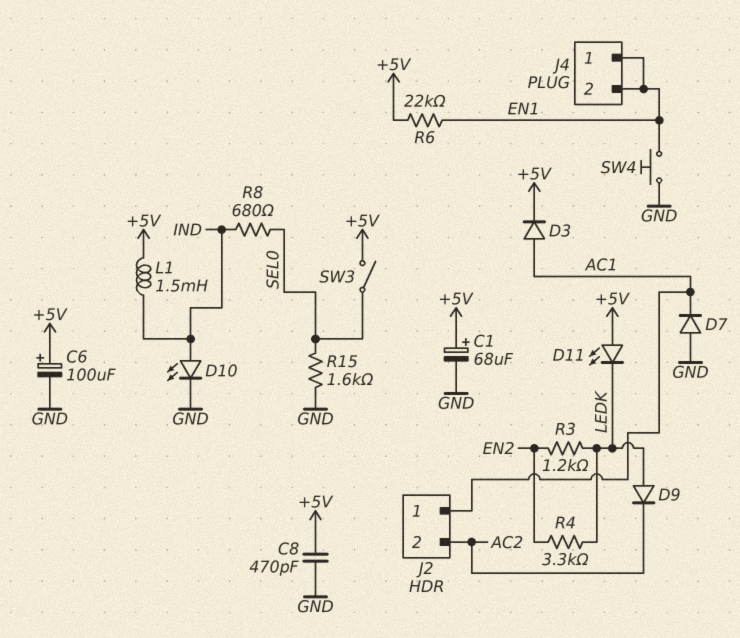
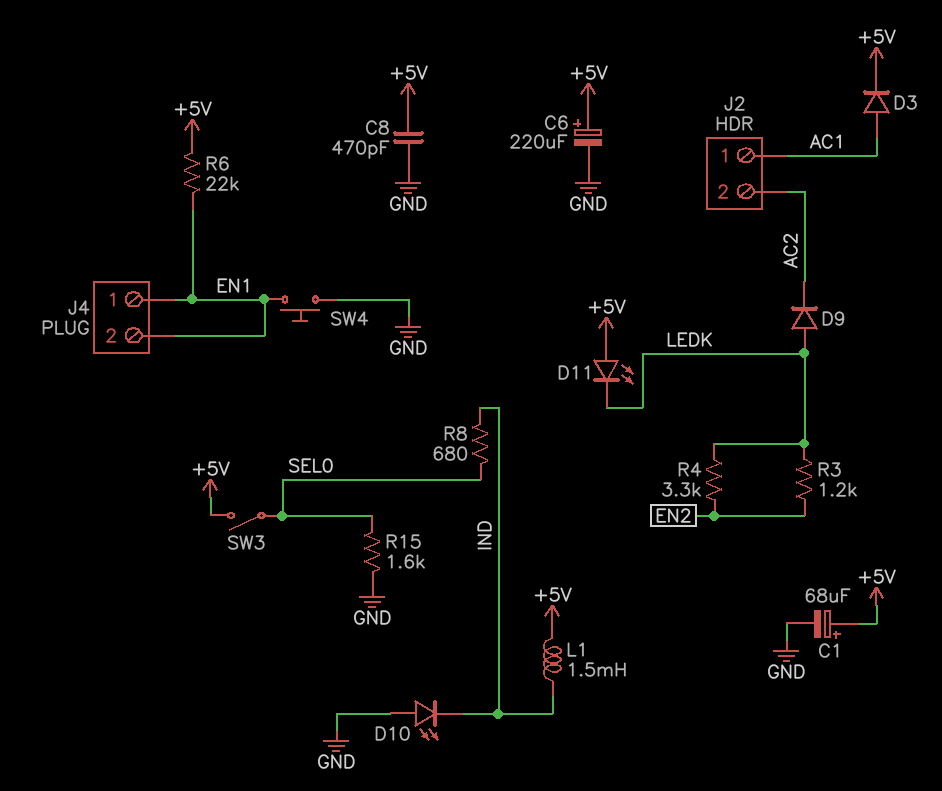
C6: 100uF (plus +5V, minus GND) -> 220uF (plus +5V, minus GND)
D7: diode (A GND, K AC1) -> none
D10: LED (A IND, K GND) -> LED (A GND, K IND)

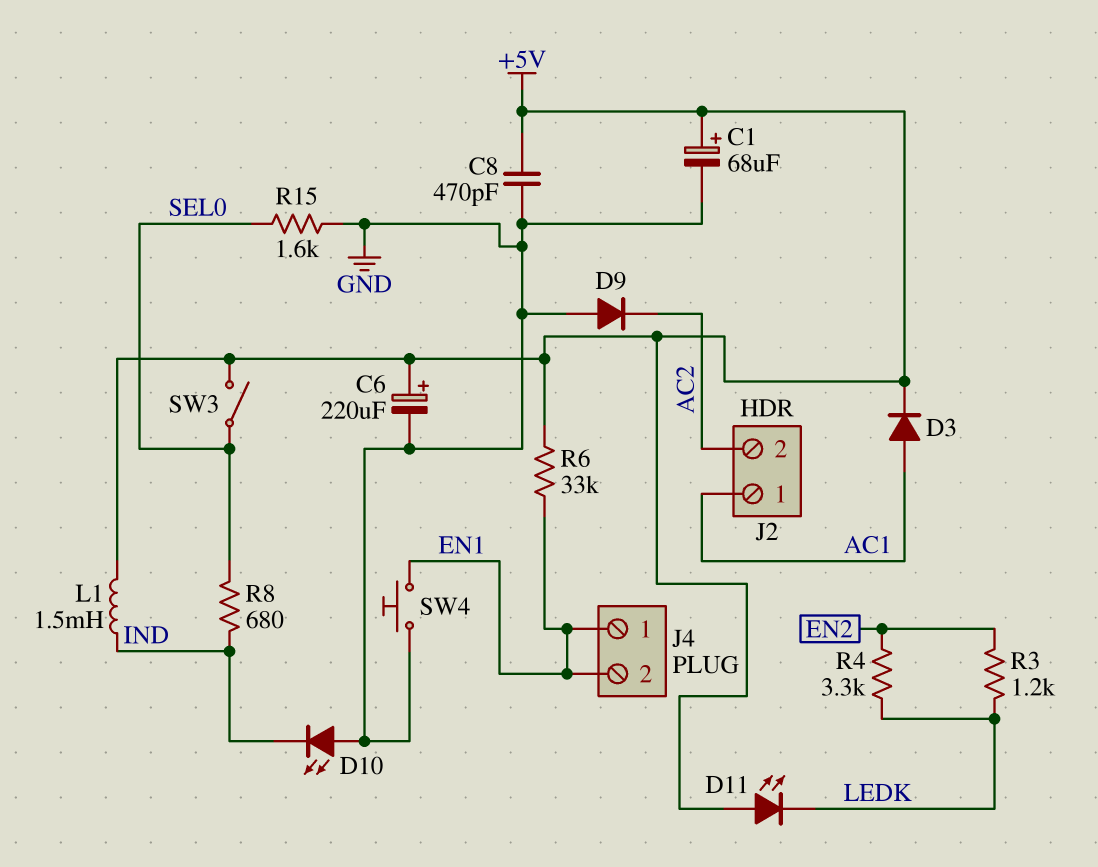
D9: diode (A LEDK, K AC2) -> diode (A GND, K AC2)
R6: 22k (+5V, EN1) -> 33k (+5V, EN1)

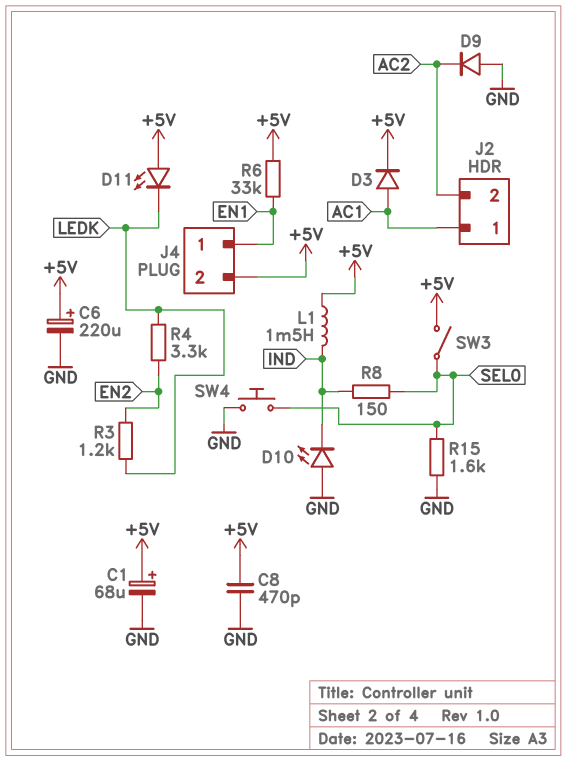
J4 pin 2: EN1 -> +5V
R8: 680 (IND, SEL0) -> 150 (IND, SEL0)
SW4: button (EN1, GND) -> button (GND, SEL0)

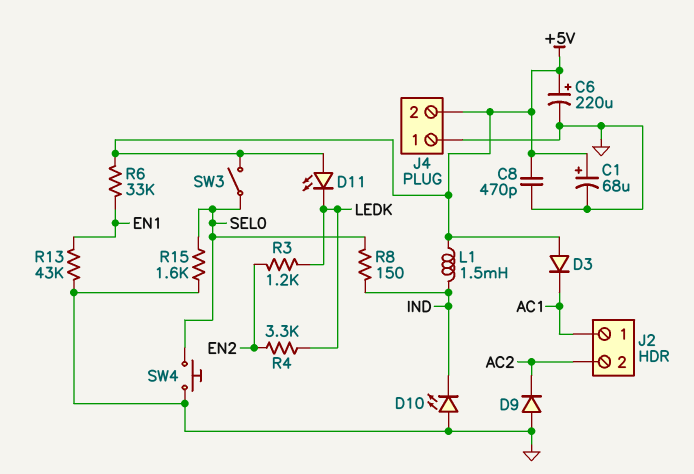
D3: diode (A AC1, K +5V) -> diode (A +5V, K AC1)
J4 pin 1: EN1 -> GND
R13: none -> 43k (EN1, GND)

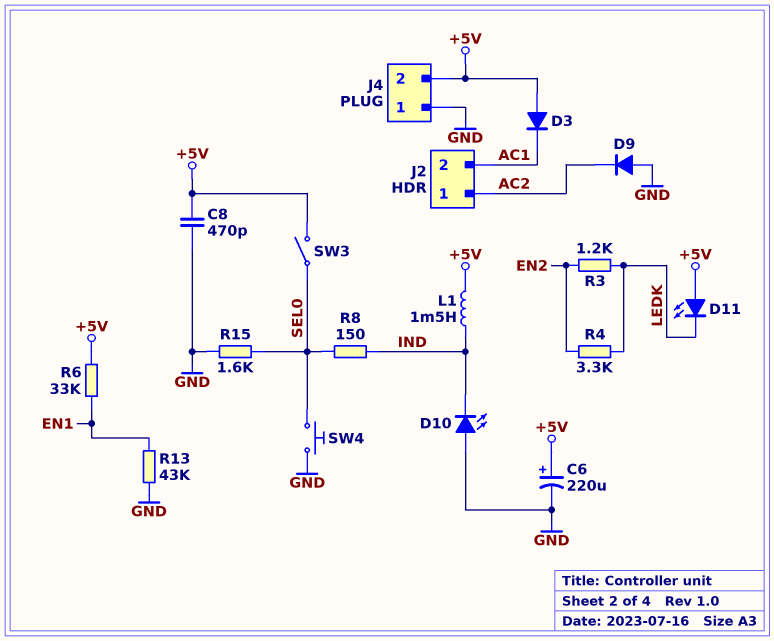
C1: 68uF (plus +5V, minus GND) -> none
J2 pin 1: AC1 -> AC2
J2 pin 2: AC2 -> AC1

